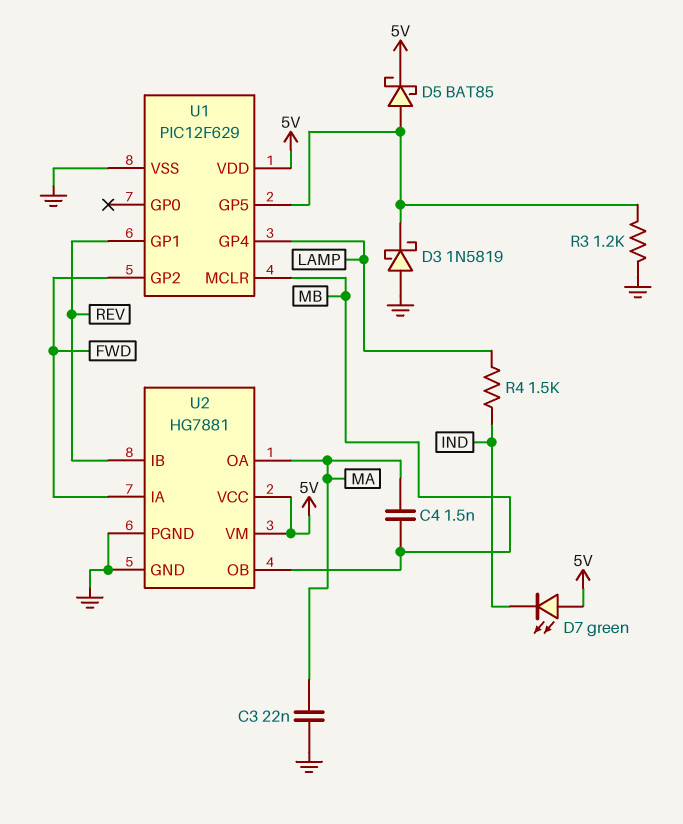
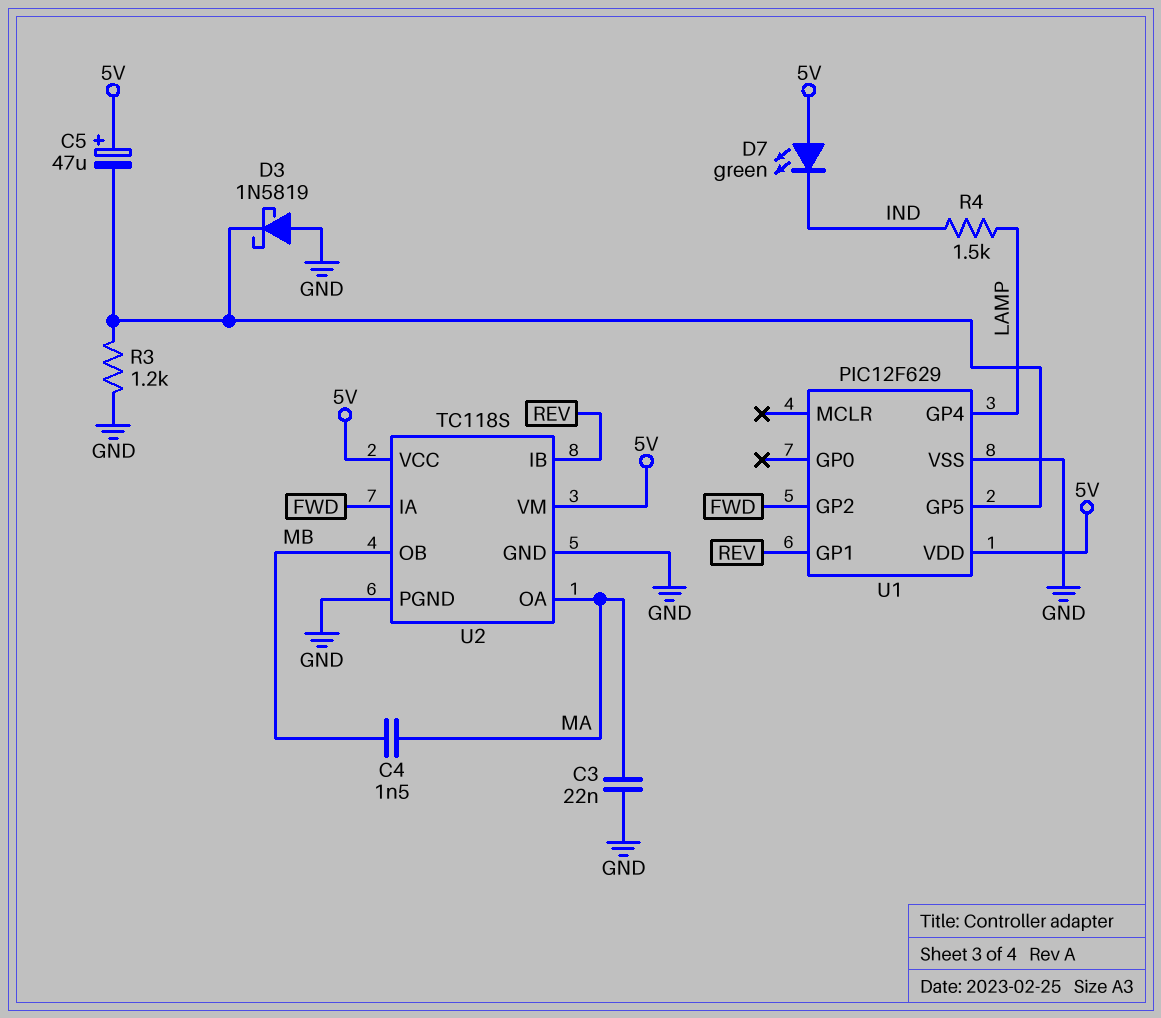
C5: none -> 47uF (plus 5V, minus U1/GP5)
D5: schottky BAT85 (A U1/GP5, K 5V) -> none
U1 pin MCLR: MB -> none
U2: HG7881 -> TC118S

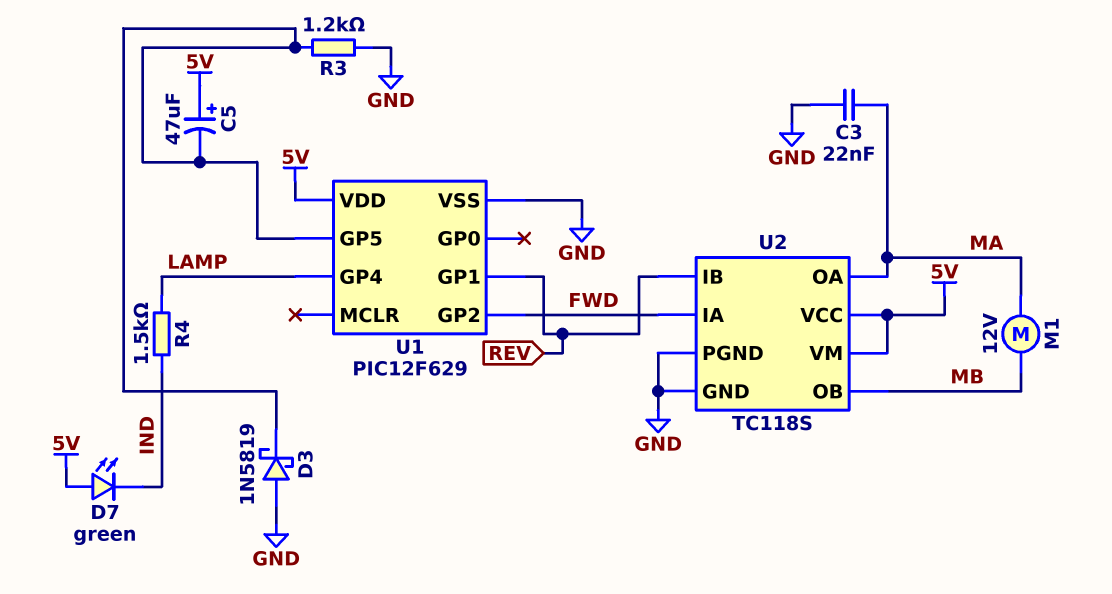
C4: 1.5nF (MA, MB) -> none
M1: none -> motor 12V (MA, MB)

